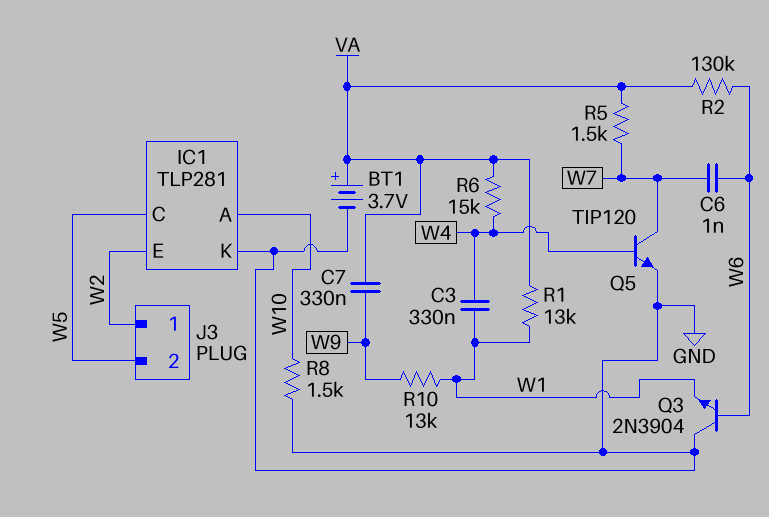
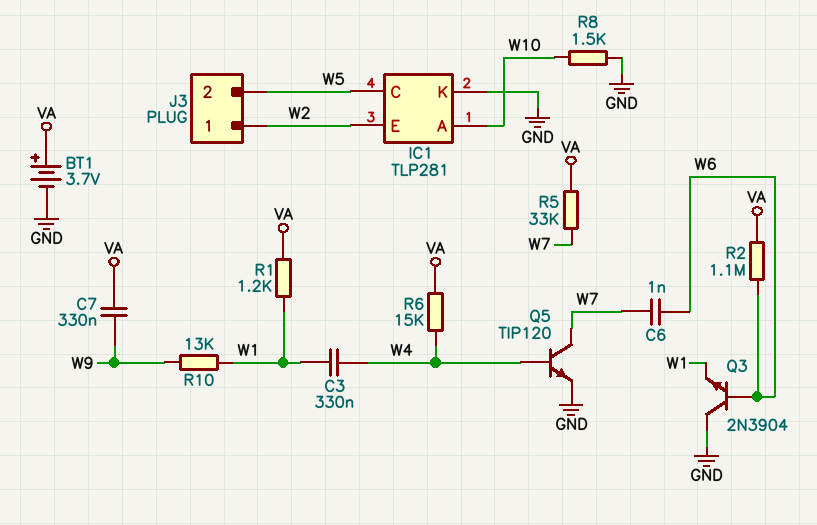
R1: 13k (VA, W1) -> 1.2k (VA, W1)
R2: 130k (VA, W6) -> 1.1M (VA, W6)
R5: 1.5k (VA, W7) -> 33k (VA, W7)

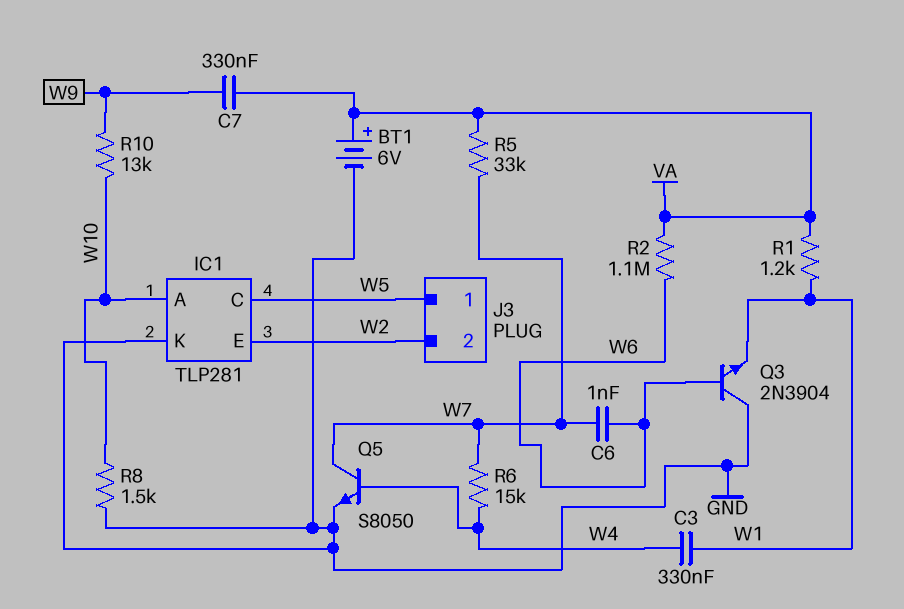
BT1: 3.7V (plus VA, minus GND) -> 6V (plus VA, minus GND)
J3 pin 1: W2 -> W5
J3 pin 2: W5 -> W2
Q5: NPN TIP120 (B W4, C W7, E GND) -> NPN S8050 (B W4, C W7, E GND)
R6: 15k (VA, W4) -> 15k (W4, W7)
R10: 13k (W1, W9) -> 13k (W9, W10)

